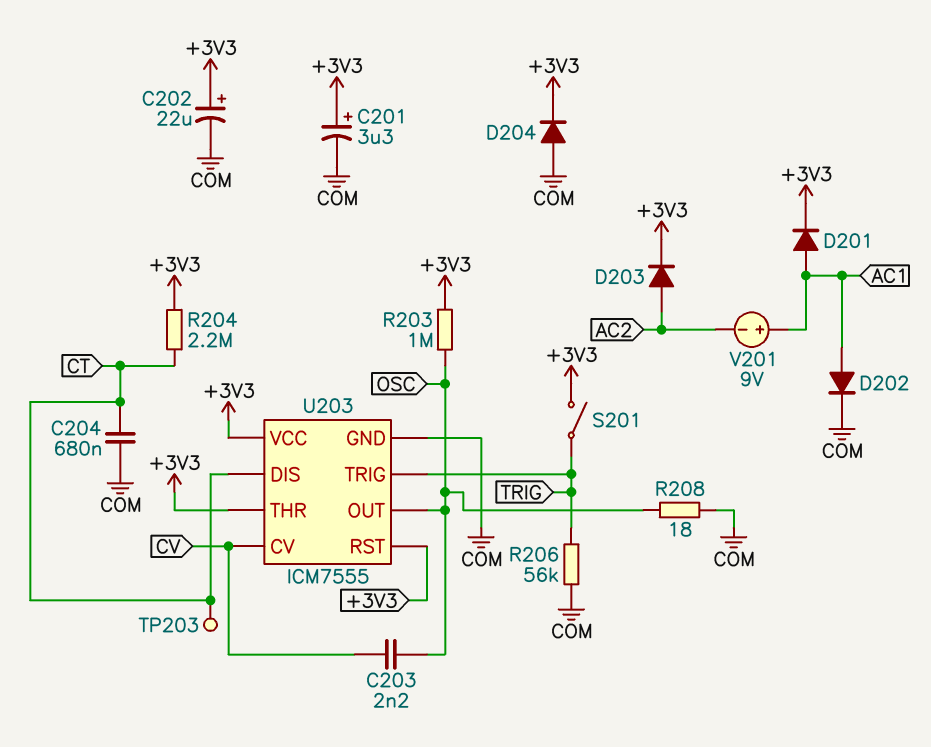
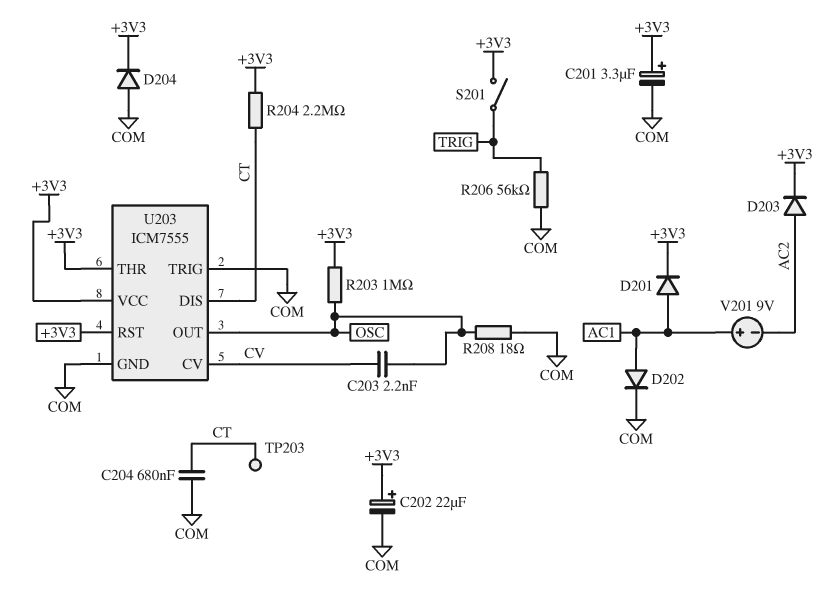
U203 pin TRIG: TRIG -> COM

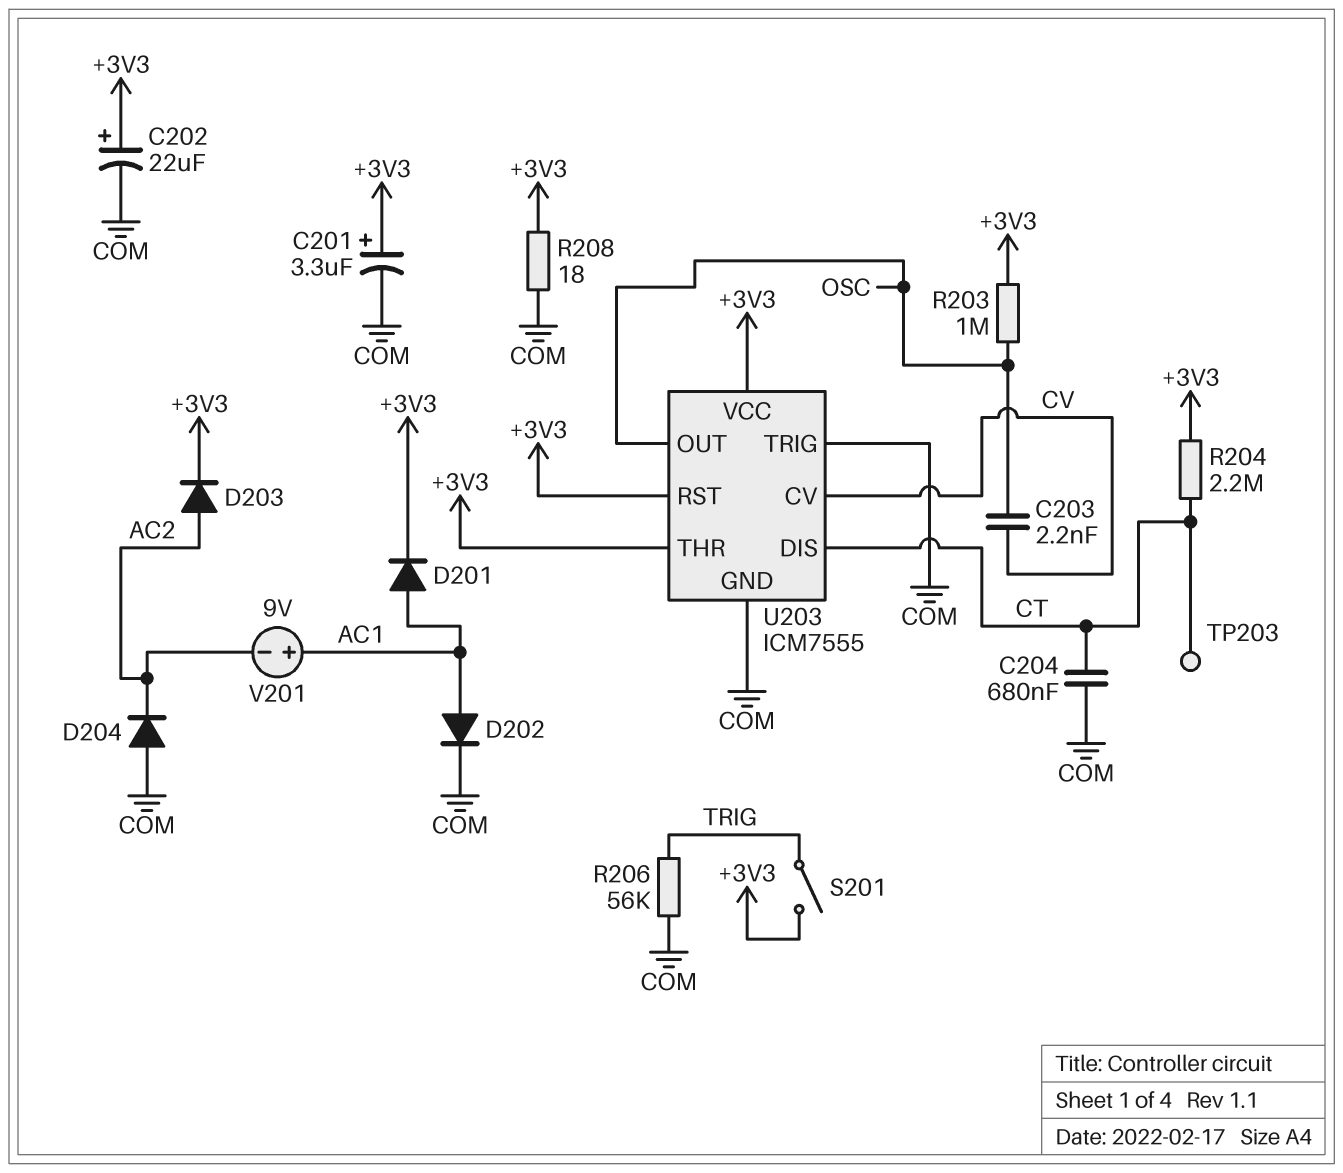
D204: diode (A COM, K +3V3) -> diode (A COM, K AC2)
R208: 18 (COM, OSC) -> 18 (+3V3, COM)

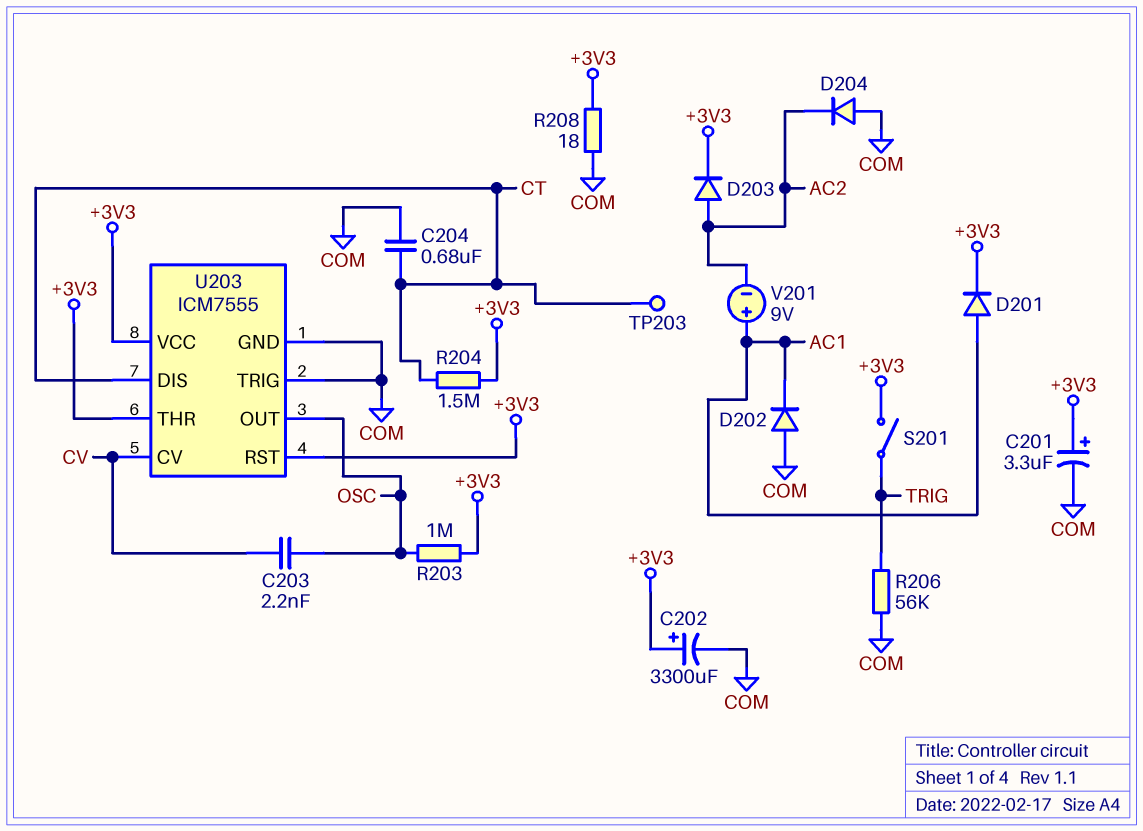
C202: 22uF (plus +3V3, minus COM) -> 3300uF (plus +3V3, minus COM)
D202: diode (A AC1, K COM) -> diode (A COM, K AC1)
R204: 2.2M (+3V3, CT) -> 1.5M (+3V3, CT)

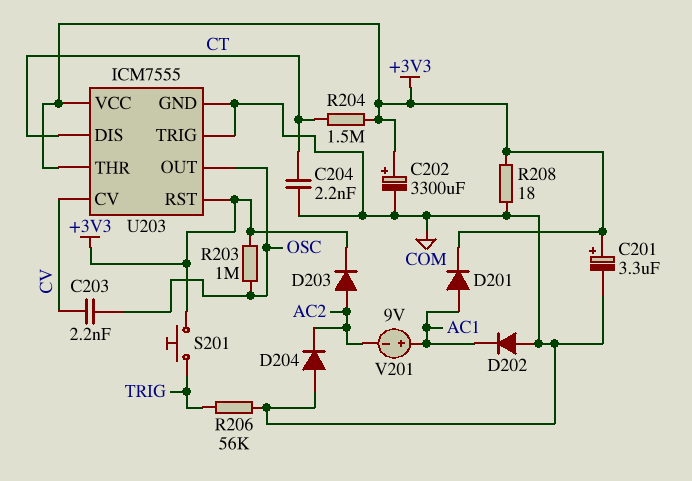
C204: 680nF (COM, CT) -> 2.2nF (COM, CT)
S201: switch (+3V3, TRIG) -> button (+3V3, TRIG)
TP203: test point (CT) -> none

